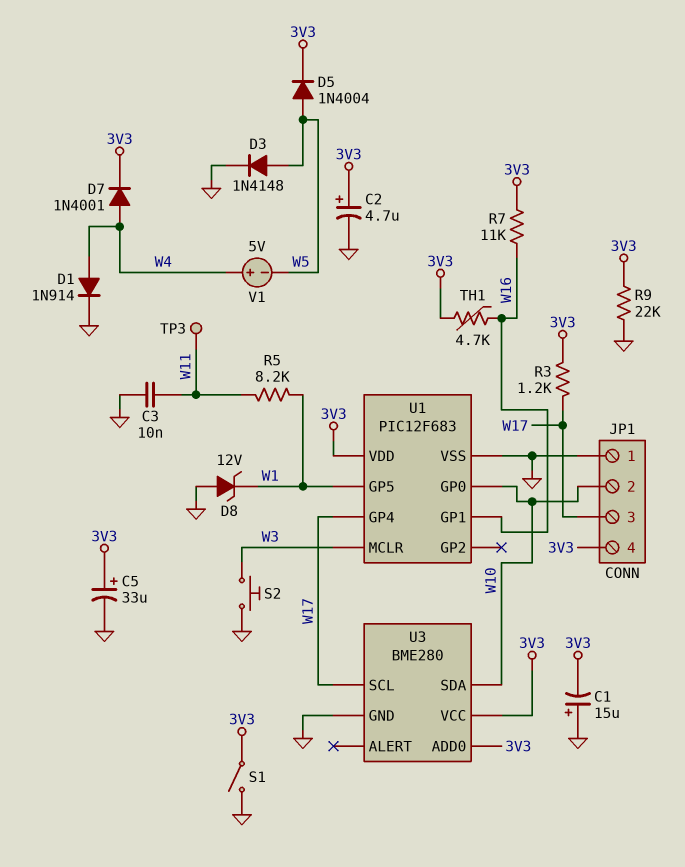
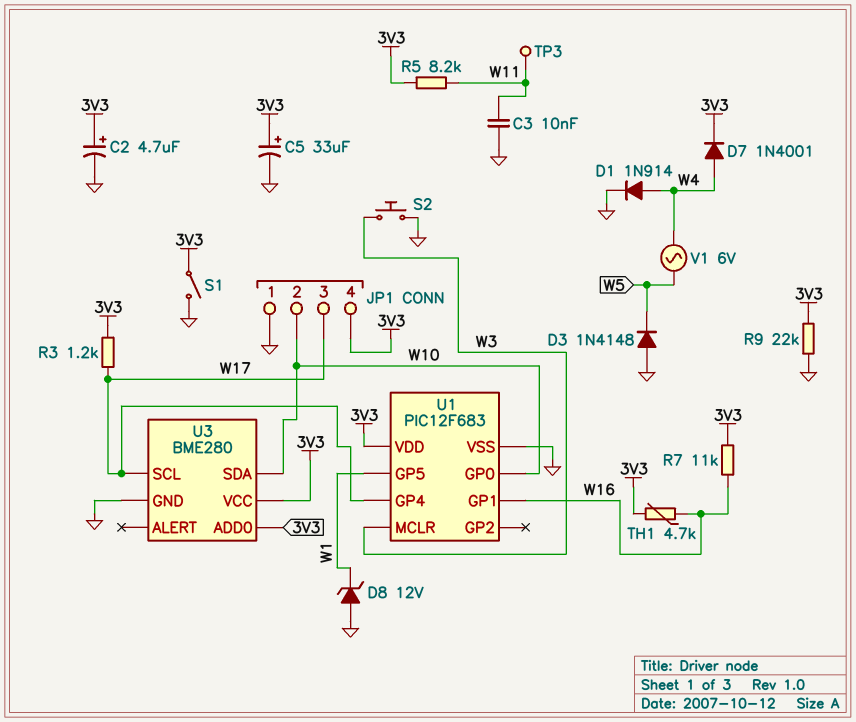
C1: 15uF (plus GND, minus 3V3) -> none
D3: diode 1N4148 (A W5, K GND) -> diode 1N4148 (A GND, K W5)
D5: diode 1N4004 (A W5, K 3V3) -> none
R5: 8.2k (W1, W11) -> 8.2k (3V3, W11)
V1: 5V (plus W4, minus W5) -> AC 6V (W4, W5)

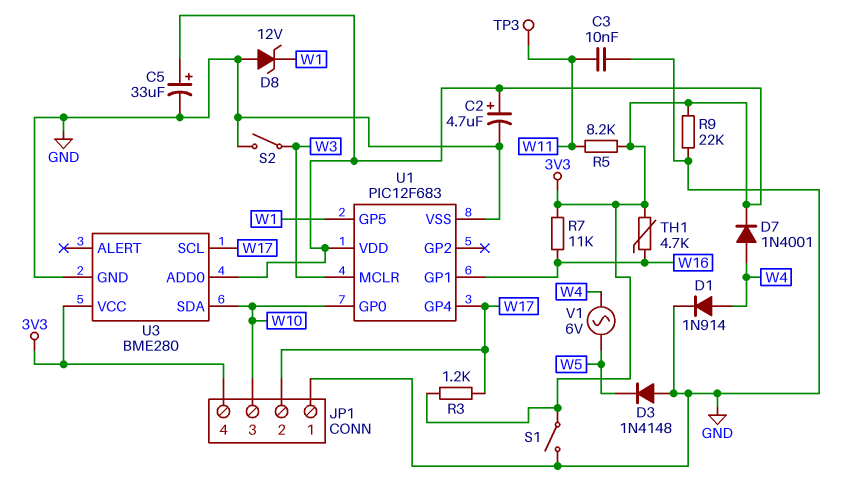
JP1 pin 2: W10 -> W17
JP1 pin 3: W17 -> W10
S2: button (GND, W3) -> switch (GND, W3)

